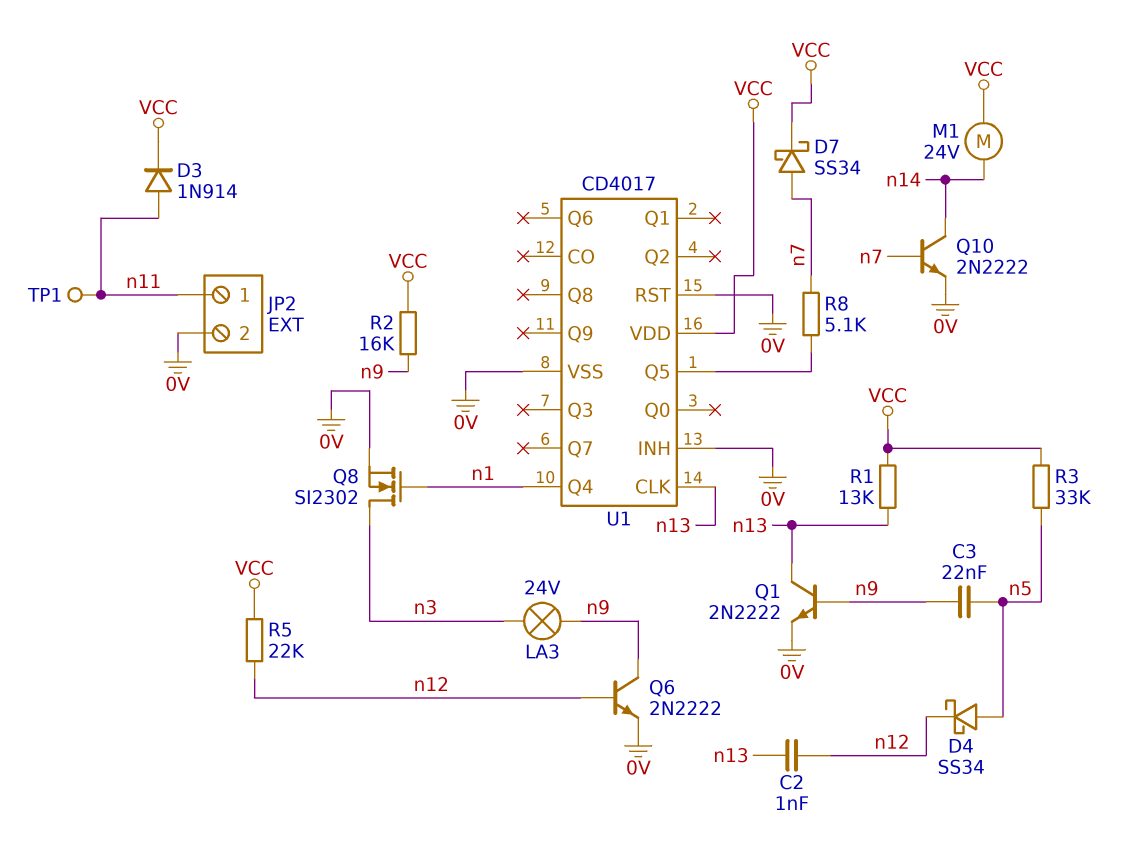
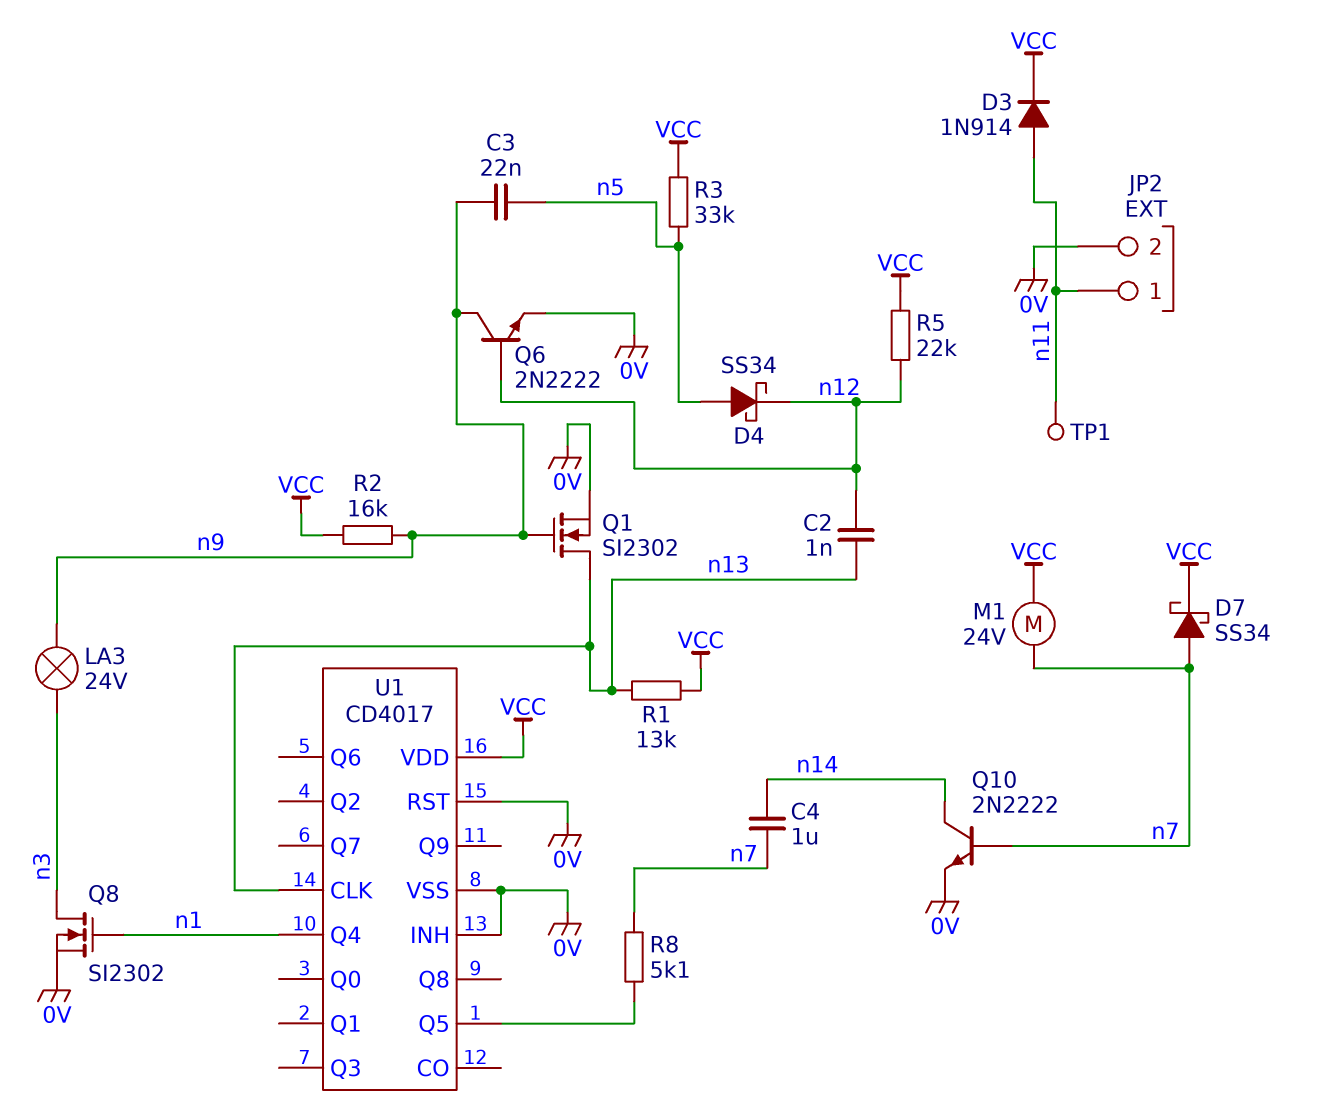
C4: none -> 1uF (n7, n14)
M1: motor 24V (VCC, n14) -> motor 24V (VCC, n7)
Q1: NPN 2N2222 (B n9, C n13, E 0V) -> NMOS SI2302 (G n9, D n13, S 0V)

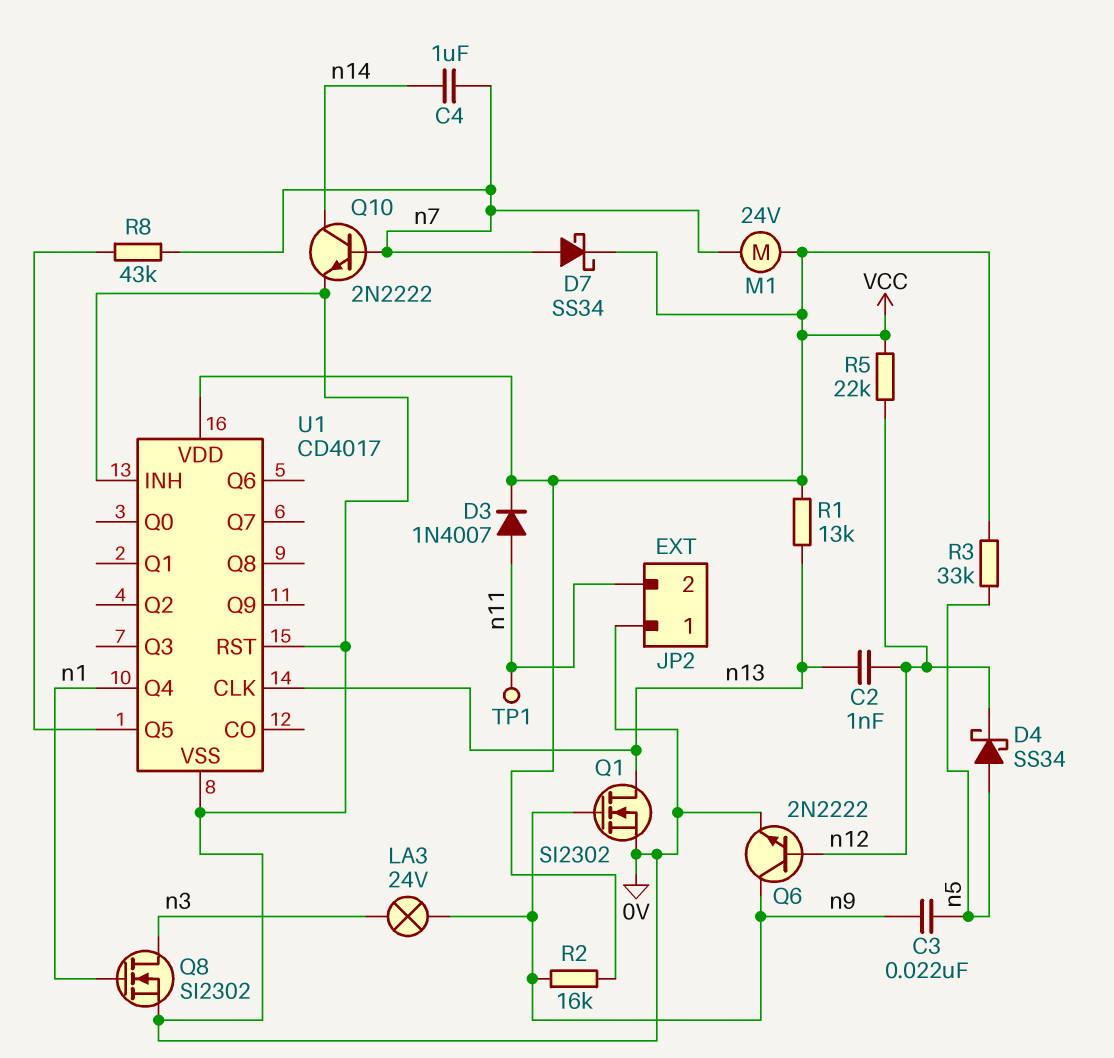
D3: diode 1N914 (A n11, K VCC) -> diode 1N4007 (A n11, K VCC)
JP2 pin 1: n11 -> 0V
JP2 pin 2: 0V -> n11
R8: 5.1k (U1/Q5, n7) -> 43k (U1/Q5, n7)

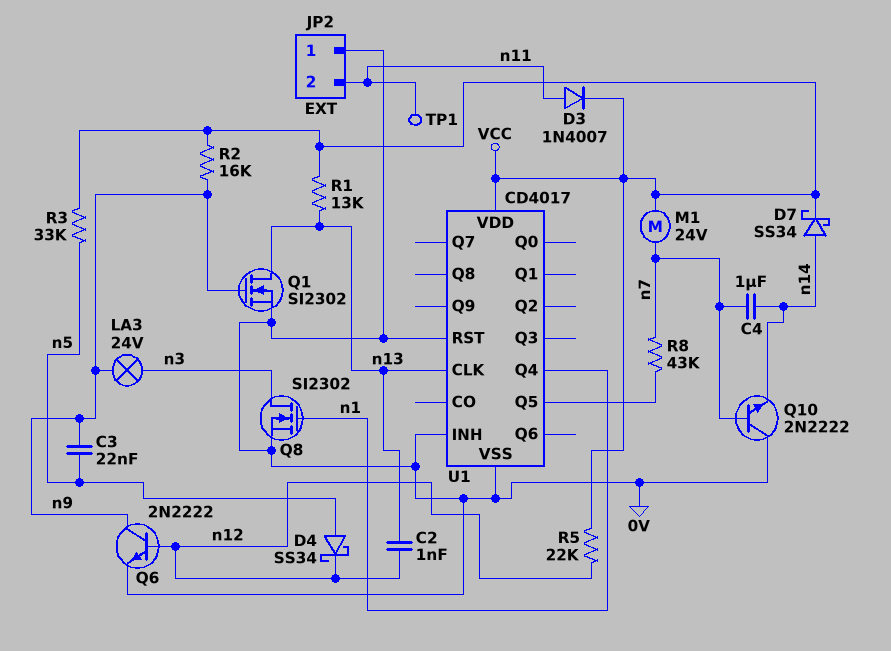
D7: schottky SS34 (A n7, K VCC) -> schottky SS34 (A n14, K VCC)
Q10: NPN 2N2222 (B n7, C n14, E 0V) -> NPN 2N2222 (B n7, C 0V, E n14)

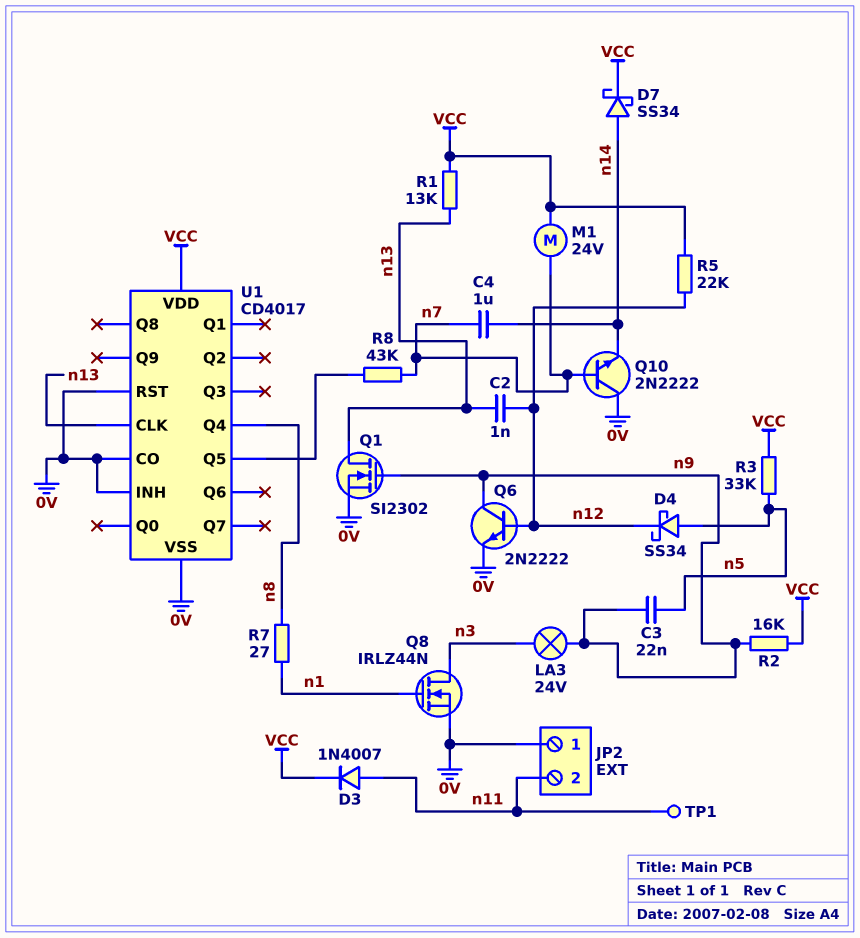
Q8: NMOS SI2302 (G n1, D n3, S 0V) -> NMOS IRLZ44N (G n1, D n3, S 0V)
R7: none -> 27 (n1, n8)
U1 pin CO: none -> 0V
U1 pin Q4: n1 -> n8

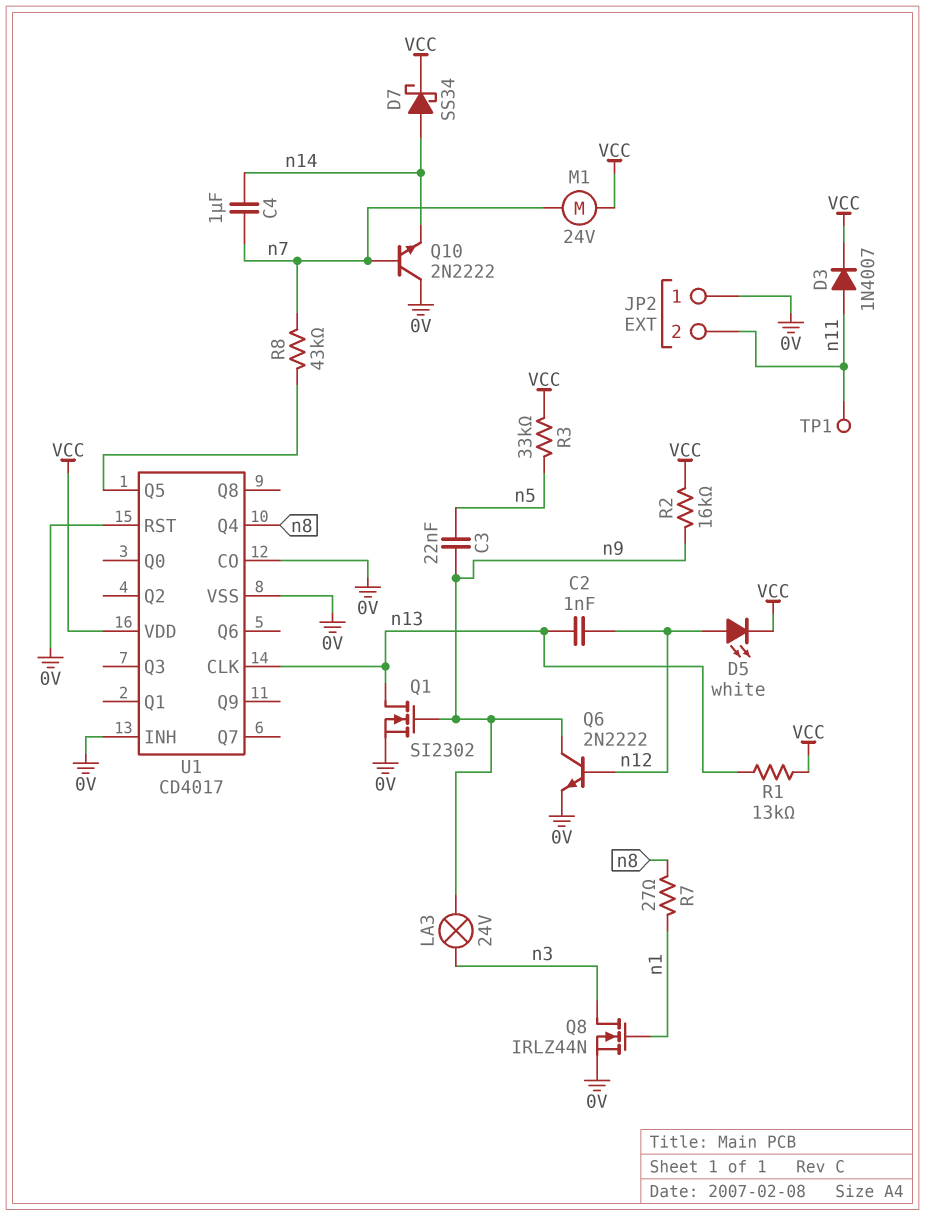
D4: schottky SS34 (A n5, K n12) -> none
D5: none -> LED white (A n12, K VCC)
R5: 22k (VCC, n12) -> none

